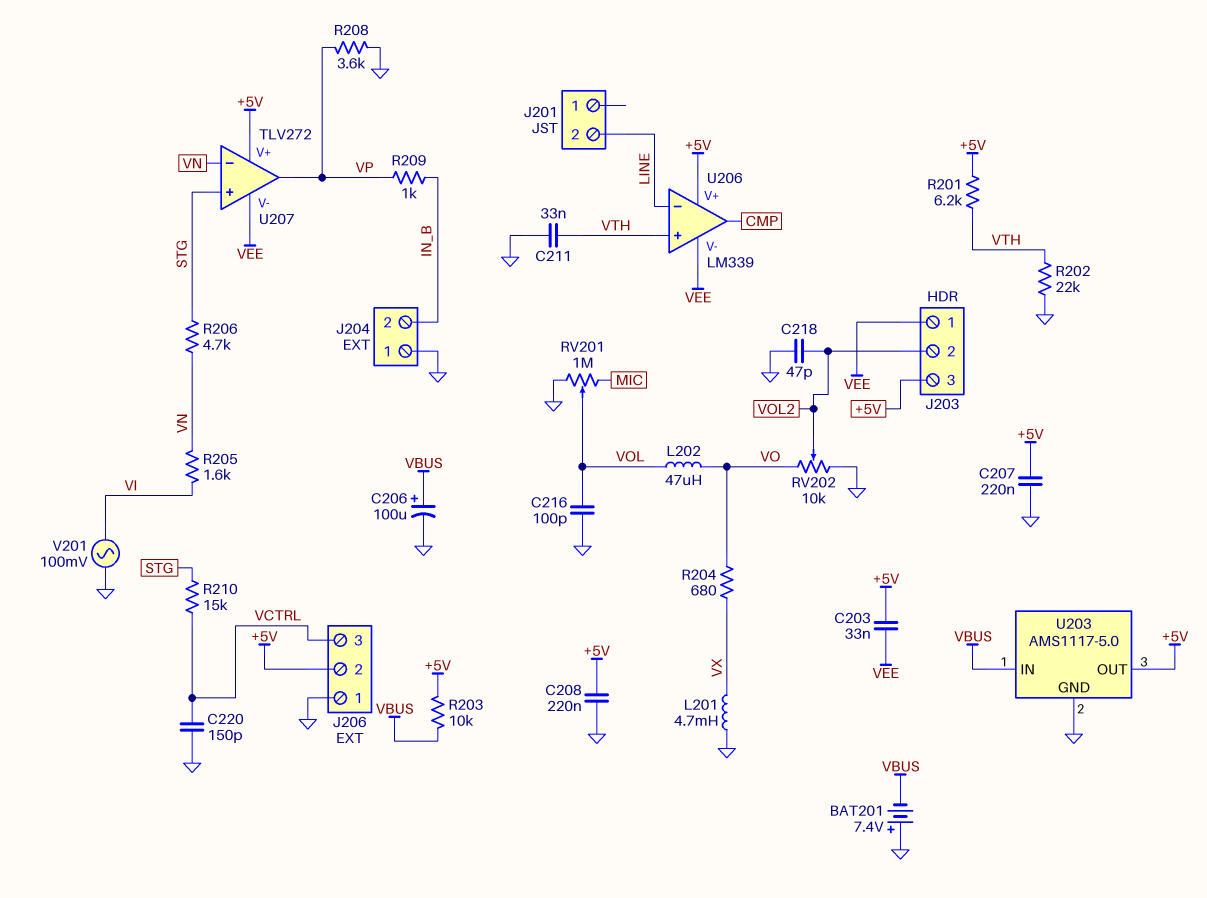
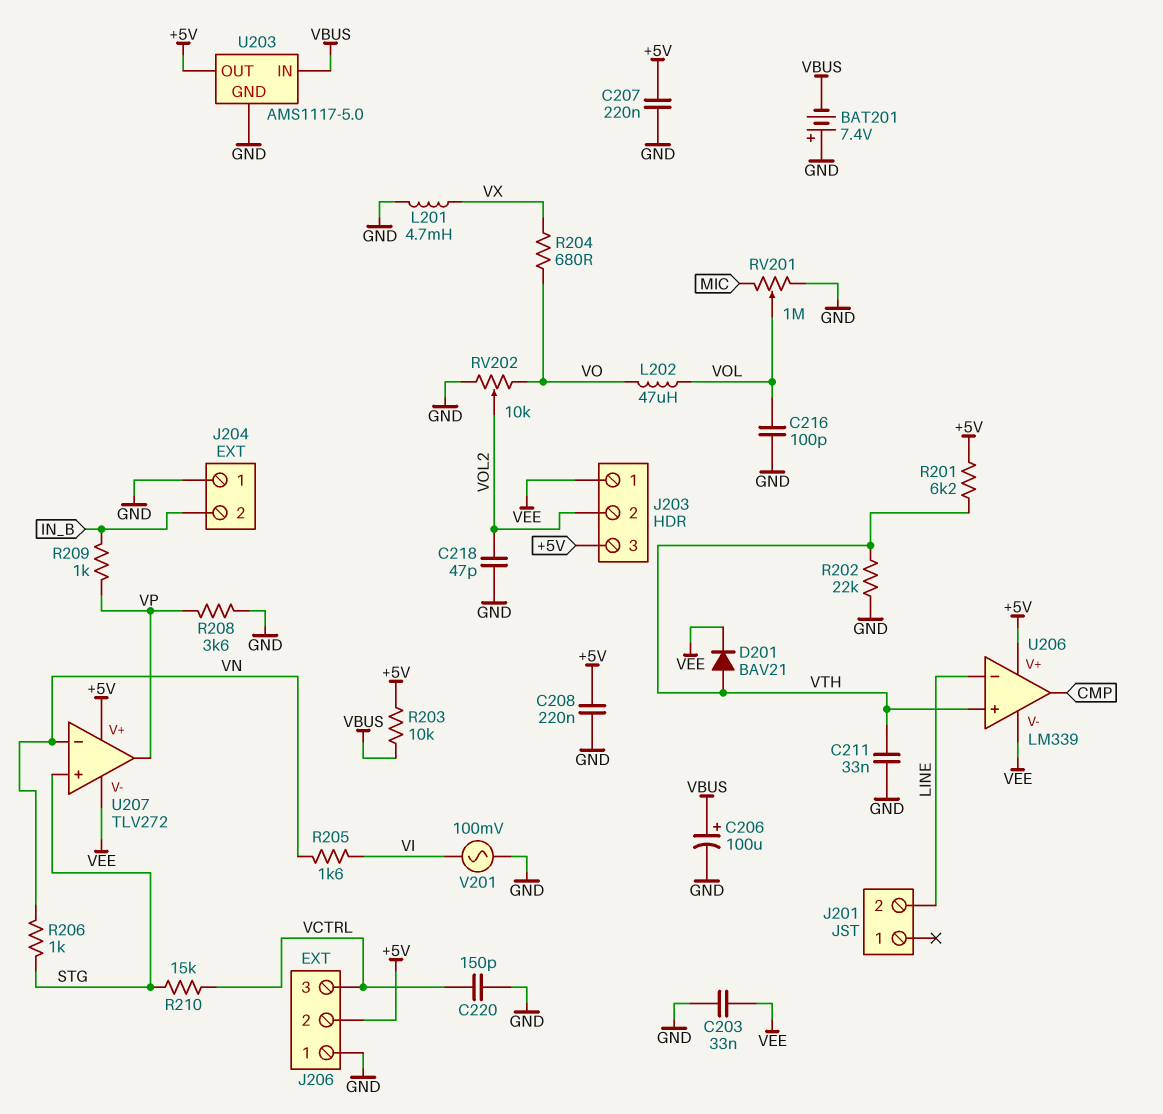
C203: 33nF (+5V, VEE) -> 33nF (GND, VEE)
D201: none -> diode BAV21 (A VTH, K VEE)
R206: 4.7k (STG, VN) -> 1k (STG, VN)

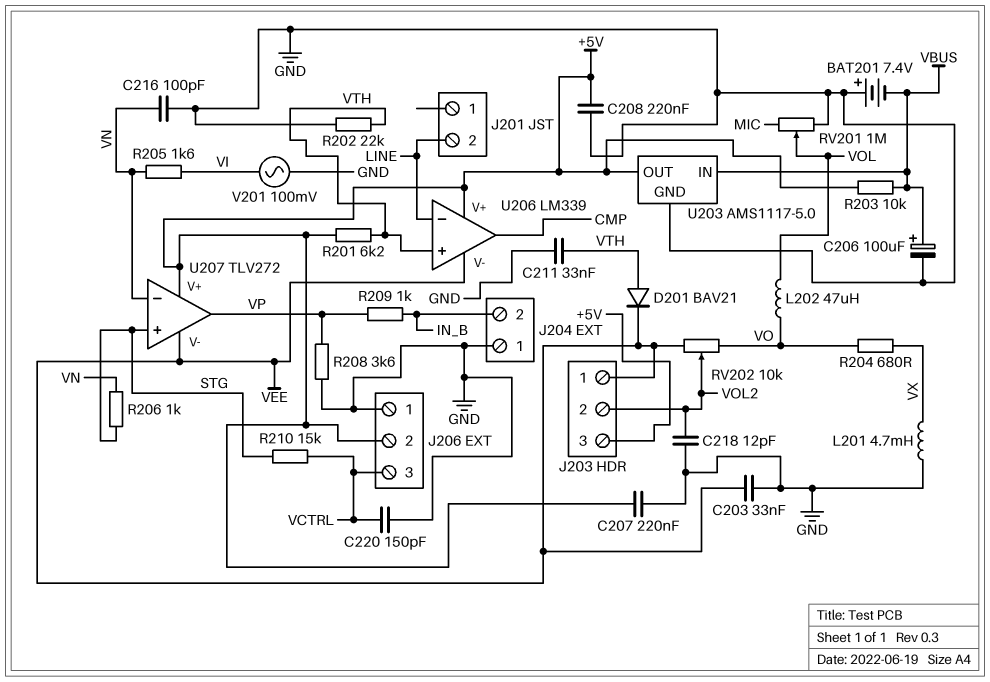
C216: 100pF (GND, VOL) -> 100pF (GND, VN)
C218: 47pF (GND, VOL2) -> 12pF (GND, VOL2)
RV202: 10k (GND, VO, wiper VOL2) -> 10k (VEE, VO, wiper VOL2)

